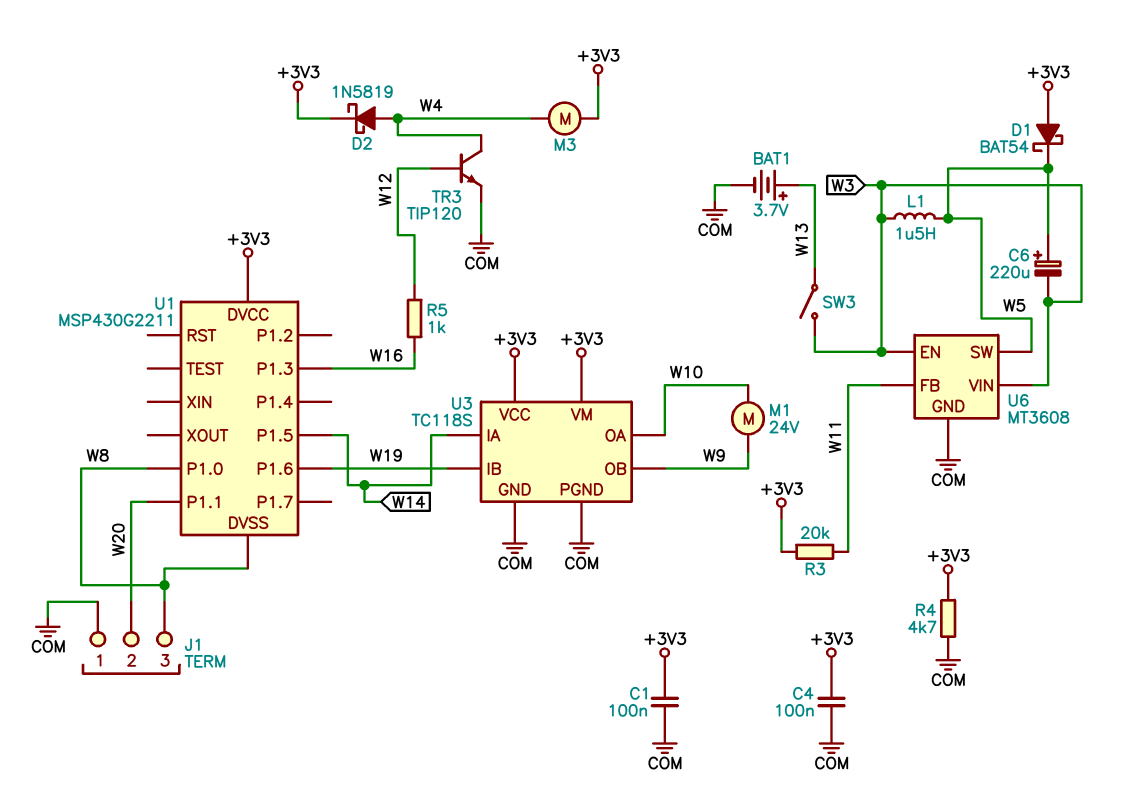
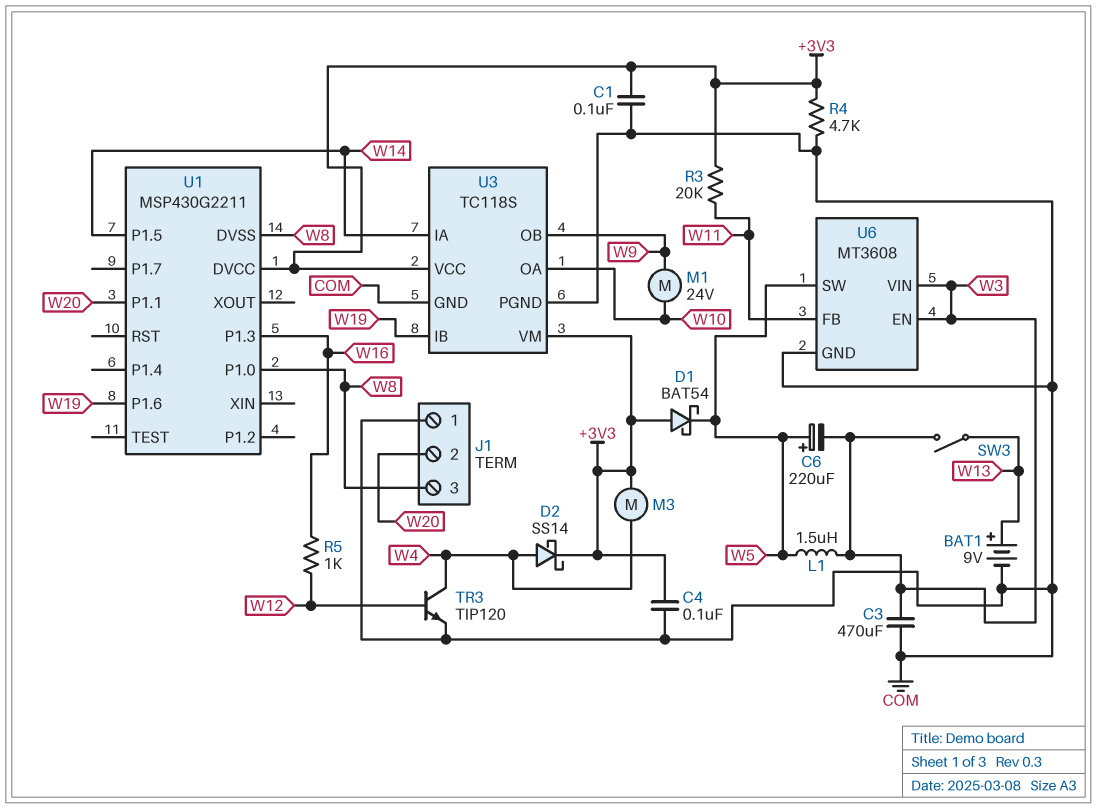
BAT1: 3.7V (plus W13, minus COM) -> 9V (plus W13, minus COM)
C3: none -> 470uF (COM, W3)
D2: schottky 1N5819 (A W4, K +3V3) -> schottky SS14 (A W4, K +3V3)

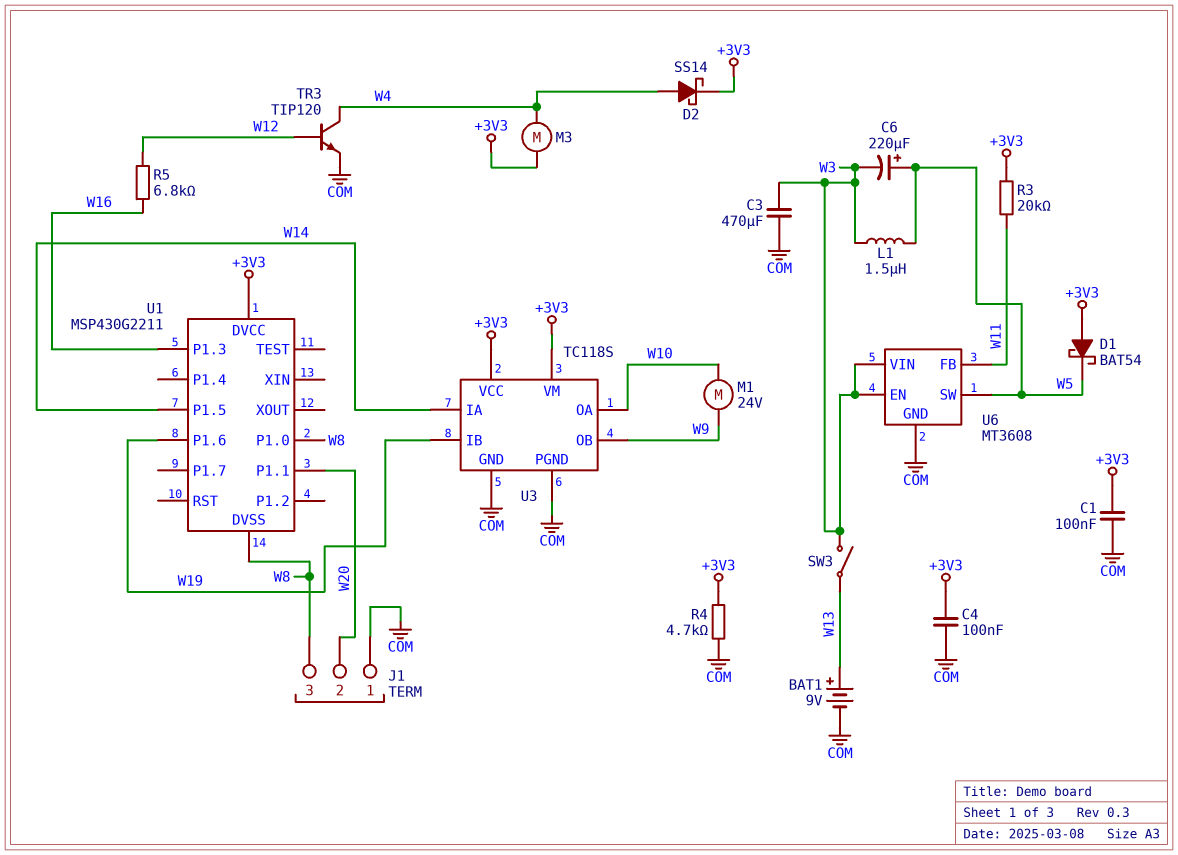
R5: 1k (W12, W16) -> 6.8k (W12, W16)

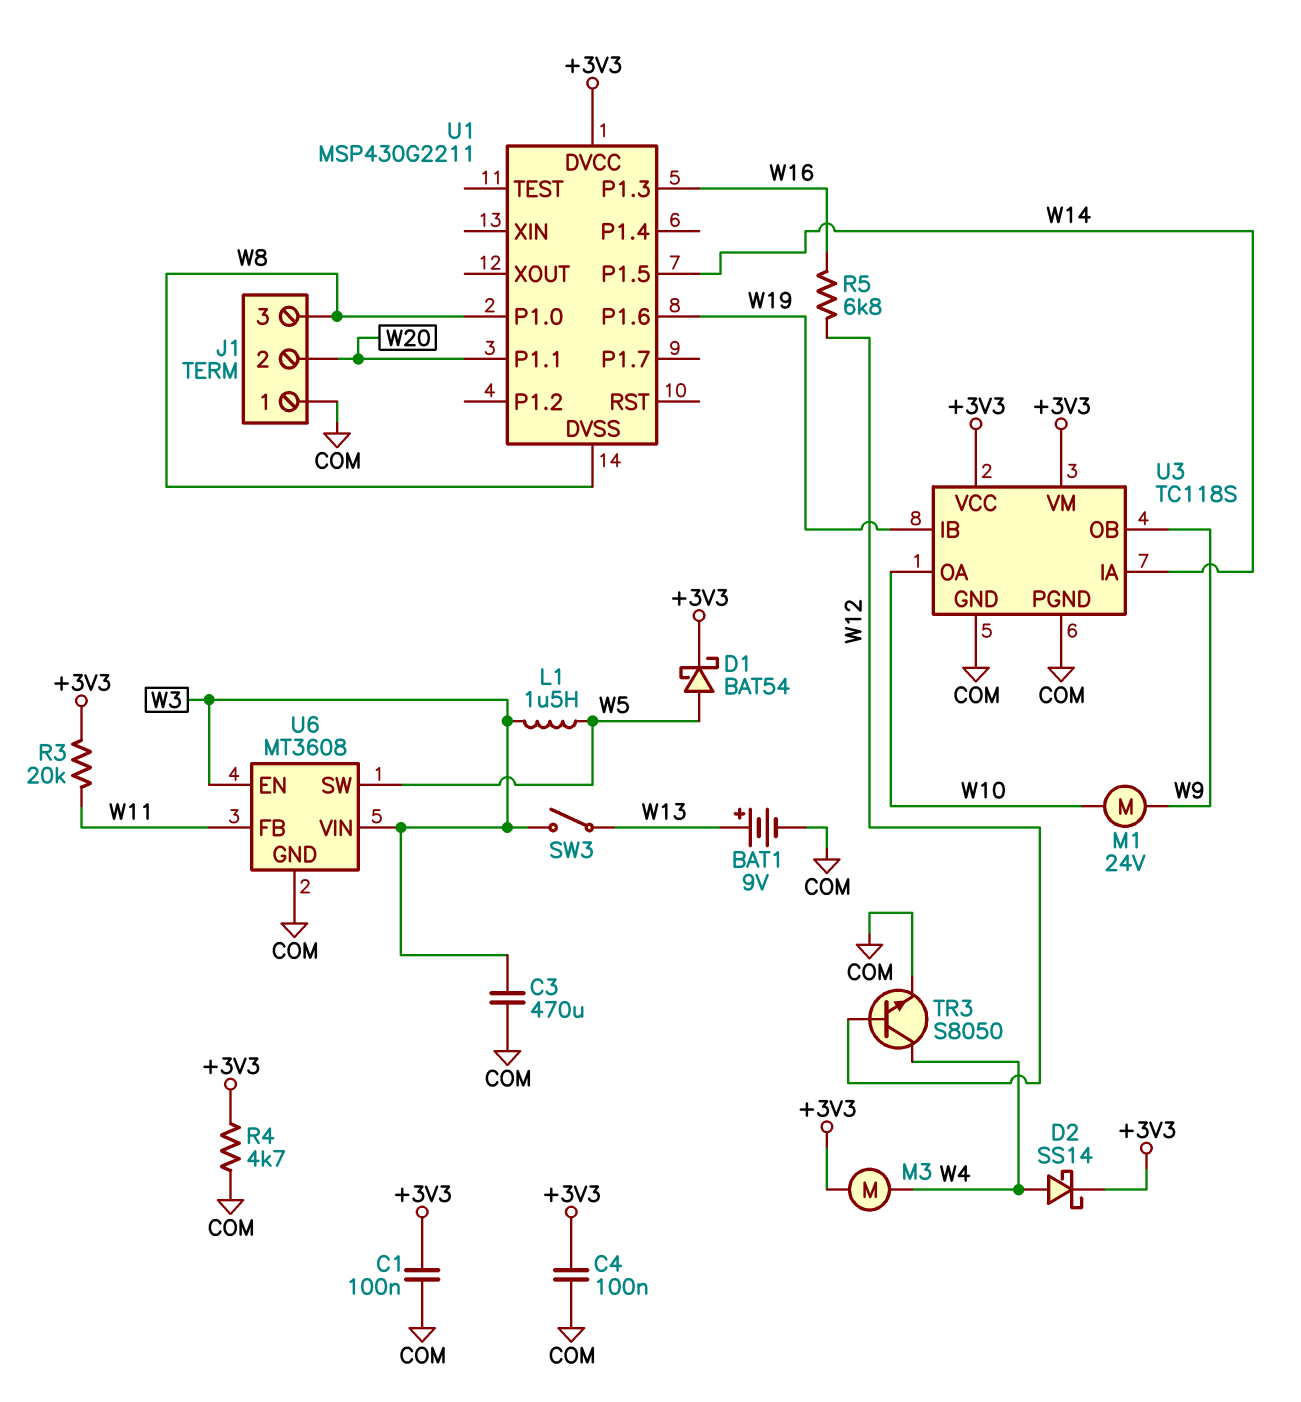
C6: 220uF (plus W5, minus W3) -> none
D1: schottky BAT54 (A +3V3, K W5) -> schottky BAT54 (A W5, K +3V3)
TR3: NPN TIP120 (B W12, C W4, E COM) -> NPN S8050 (B W12, C W4, E COM)

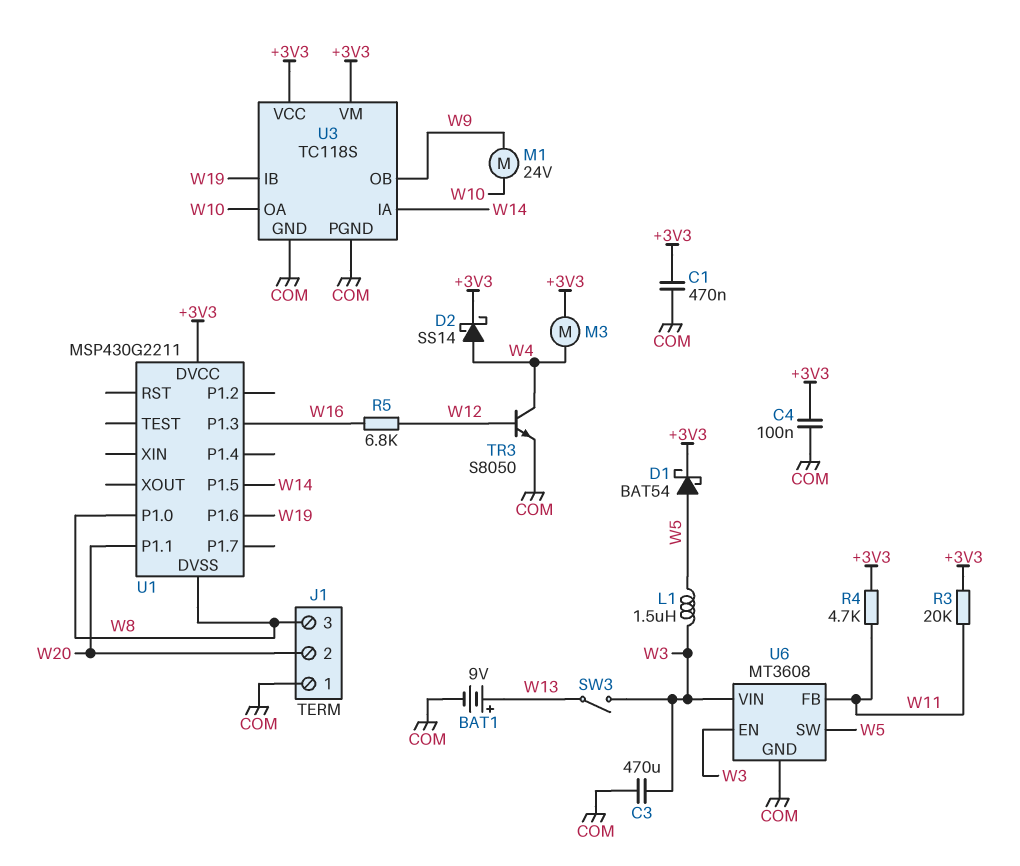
C1: 100nF (+3V3, COM) -> 470nF (+3V3, COM)
R4: 4.7k (+3V3, COM) -> 4.7k (+3V3, W11)

